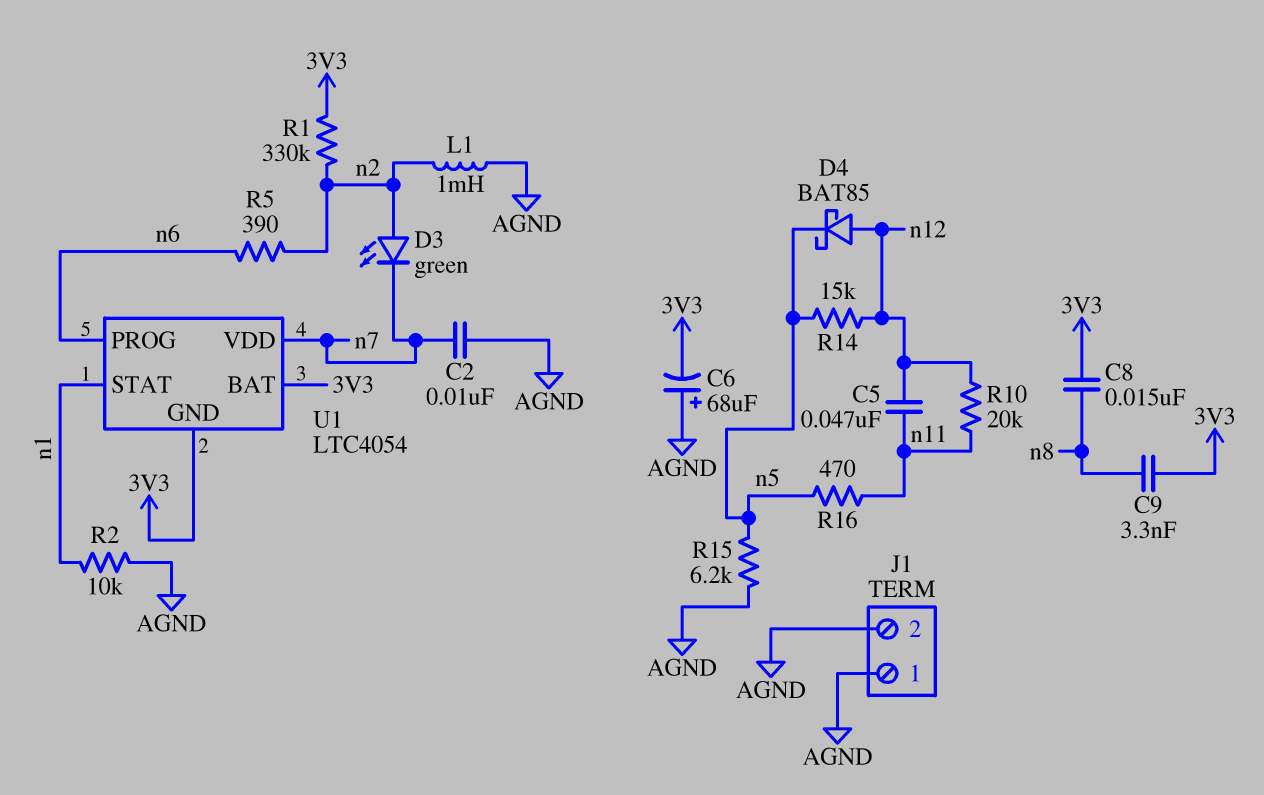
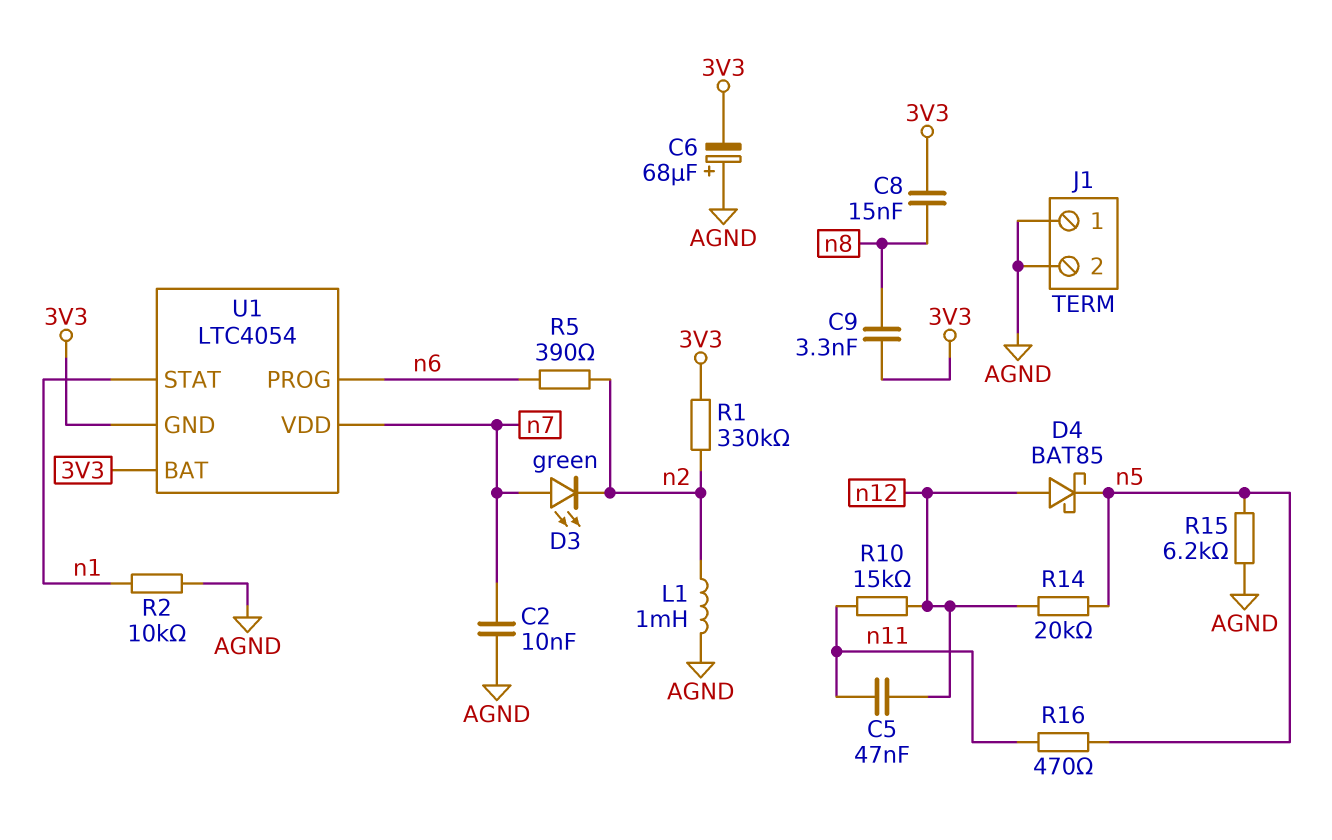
D3: LED green (A n2, K n7) -> LED green (A n7, K n2)
R10: 20k (n11, n12) -> 15k (n11, n12)
R14: 15k (n5, n12) -> 20k (n5, n12)

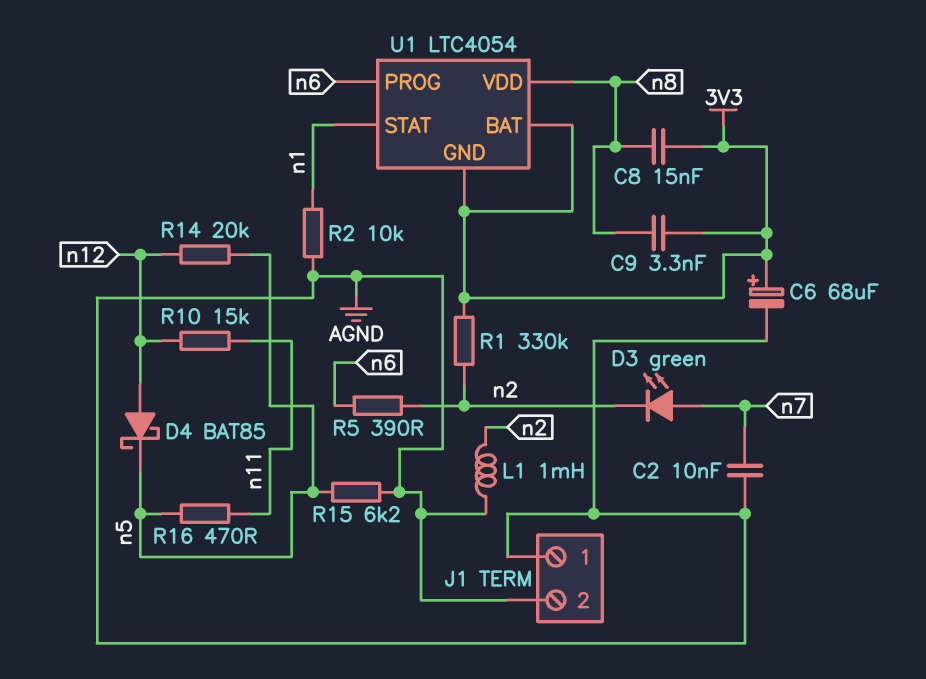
C5: 47nF (n11, n12) -> none
C6: 68uF (plus AGND, minus 3V3) -> 68uF (plus 3V3, minus AGND)
U1 pin VDD: n7 -> n8

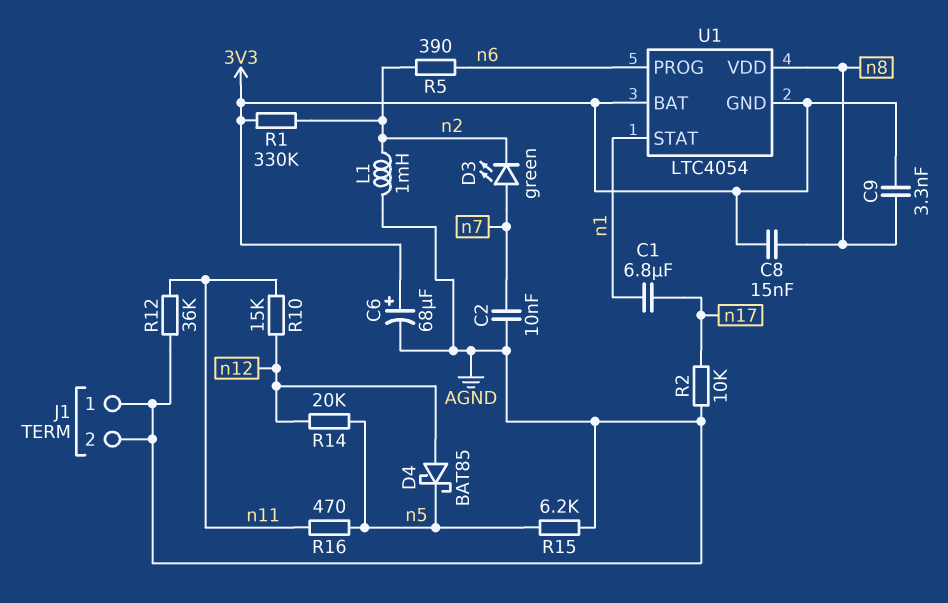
C1: none -> 6.8uF (n1, n17)
R2: 10k (AGND, n1) -> 10k (AGND, n17)
R12: none -> 36k (AGND, n11)

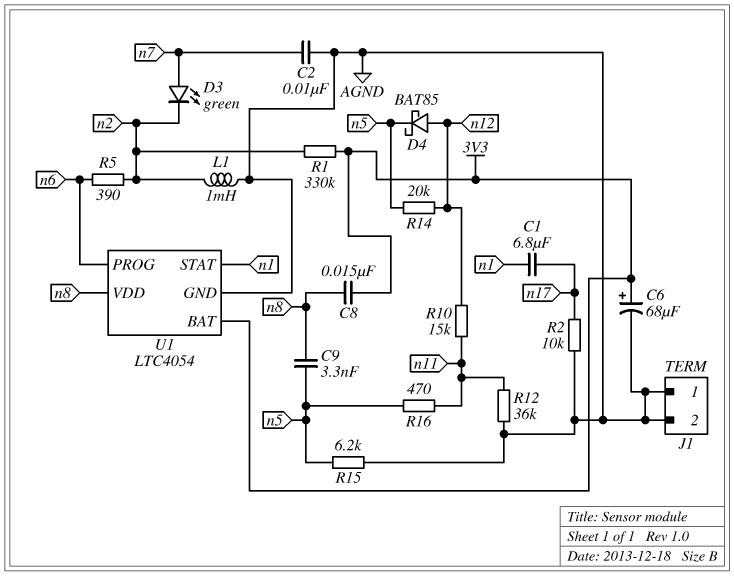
C9: 3.3nF (3V3, n8) -> 3.3nF (n5, n8)
U1 pin GND: 3V3 -> AGND

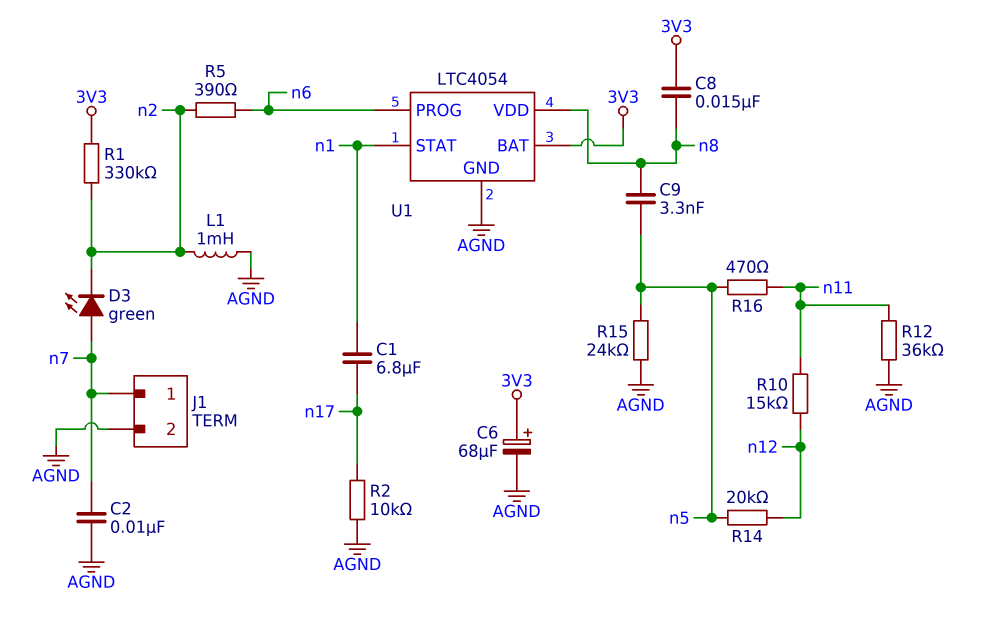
D4: schottky BAT85 (A n12, K n5) -> none
J1 pin 1: AGND -> n7
R15: 6.2k (AGND, n5) -> 24k (AGND, n5)

